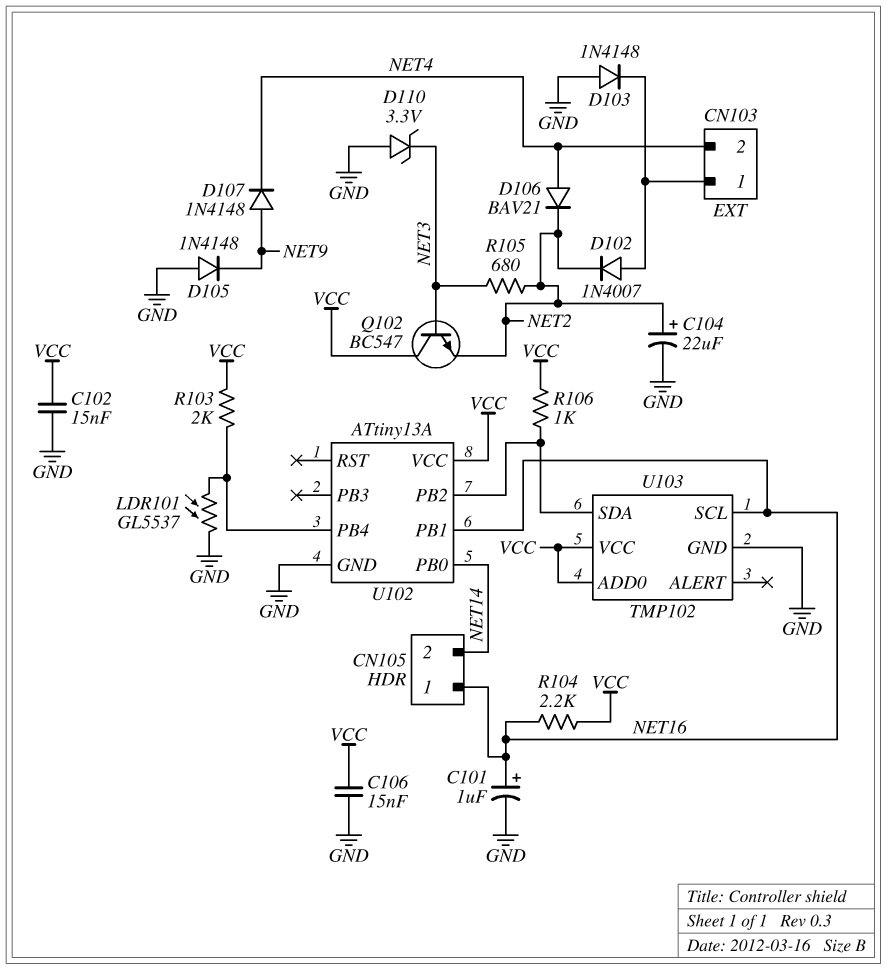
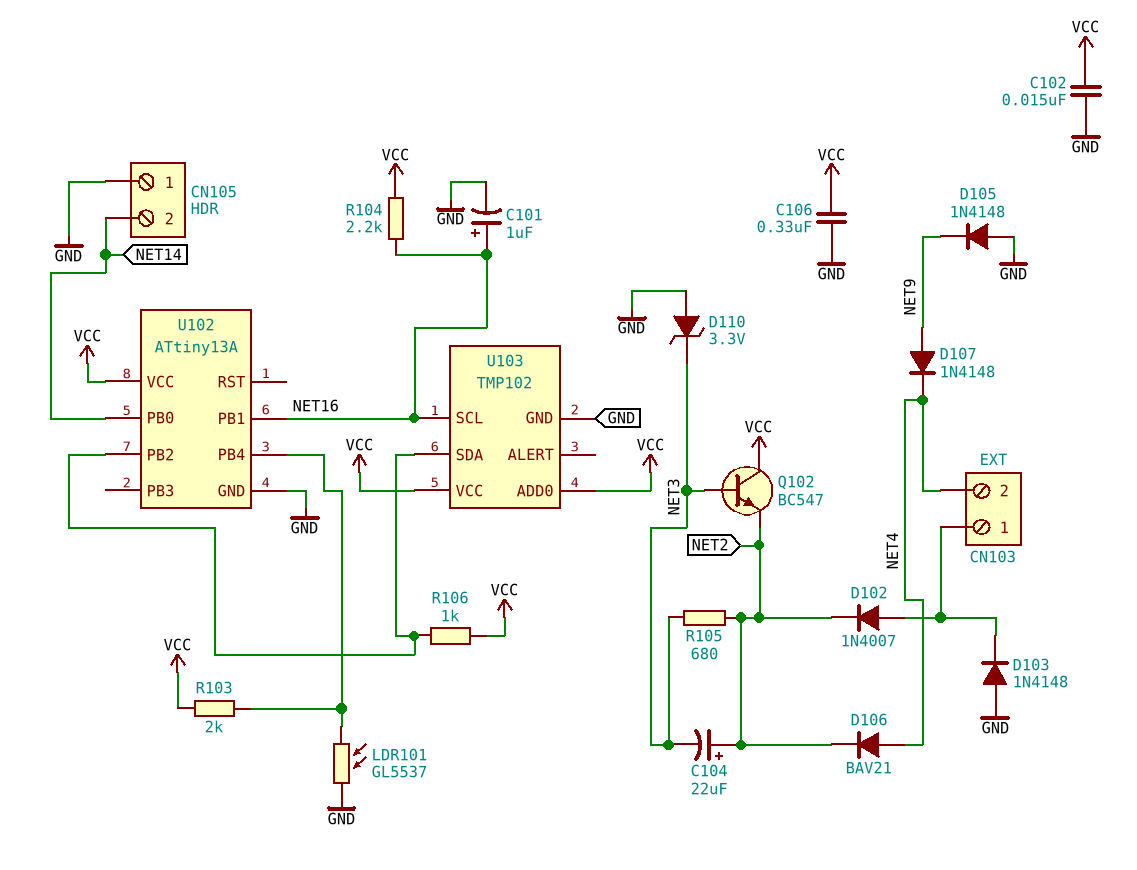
C104: 22uF (plus NET2, minus GND) -> 22uF (plus NET2, minus NET3)
C106: 15nF (GND, VCC) -> 330nF (GND, VCC)
CN105 pin 1: NET16 -> GND

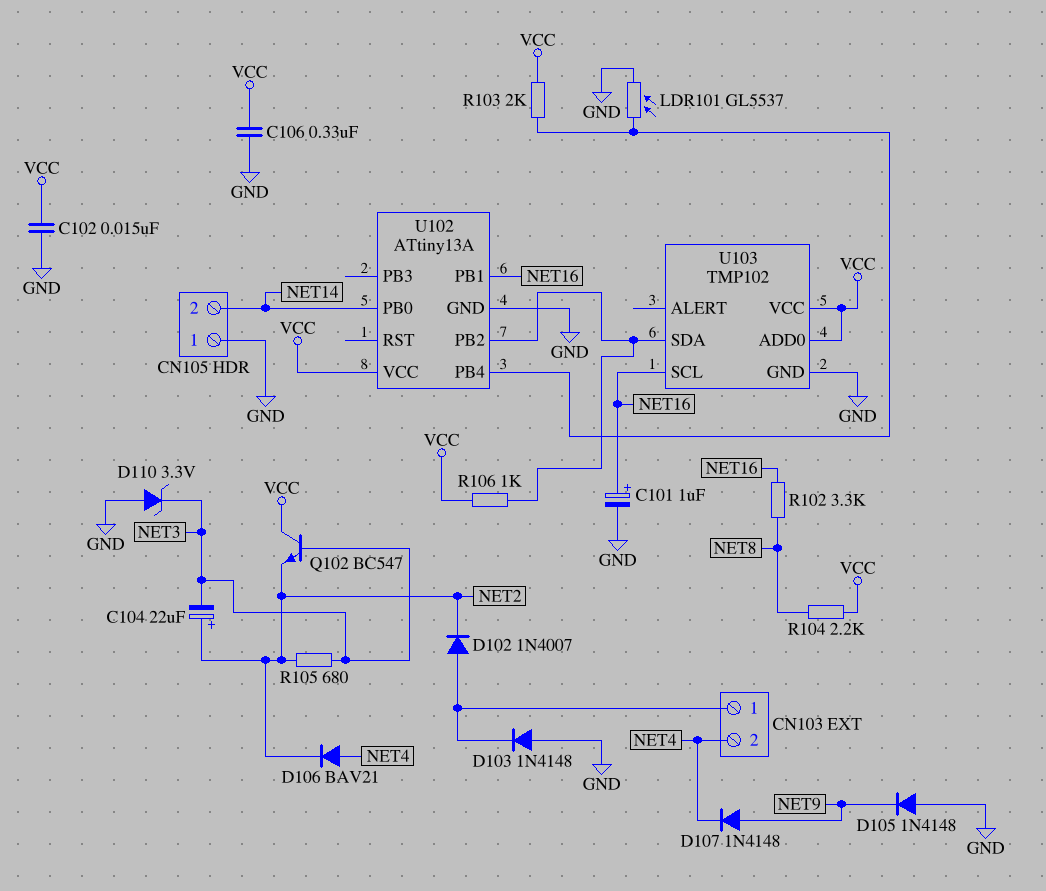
R102: none -> 3.3k (NET8, NET16)
R104: 2.2k (NET16, VCC) -> 2.2k (NET8, VCC)

